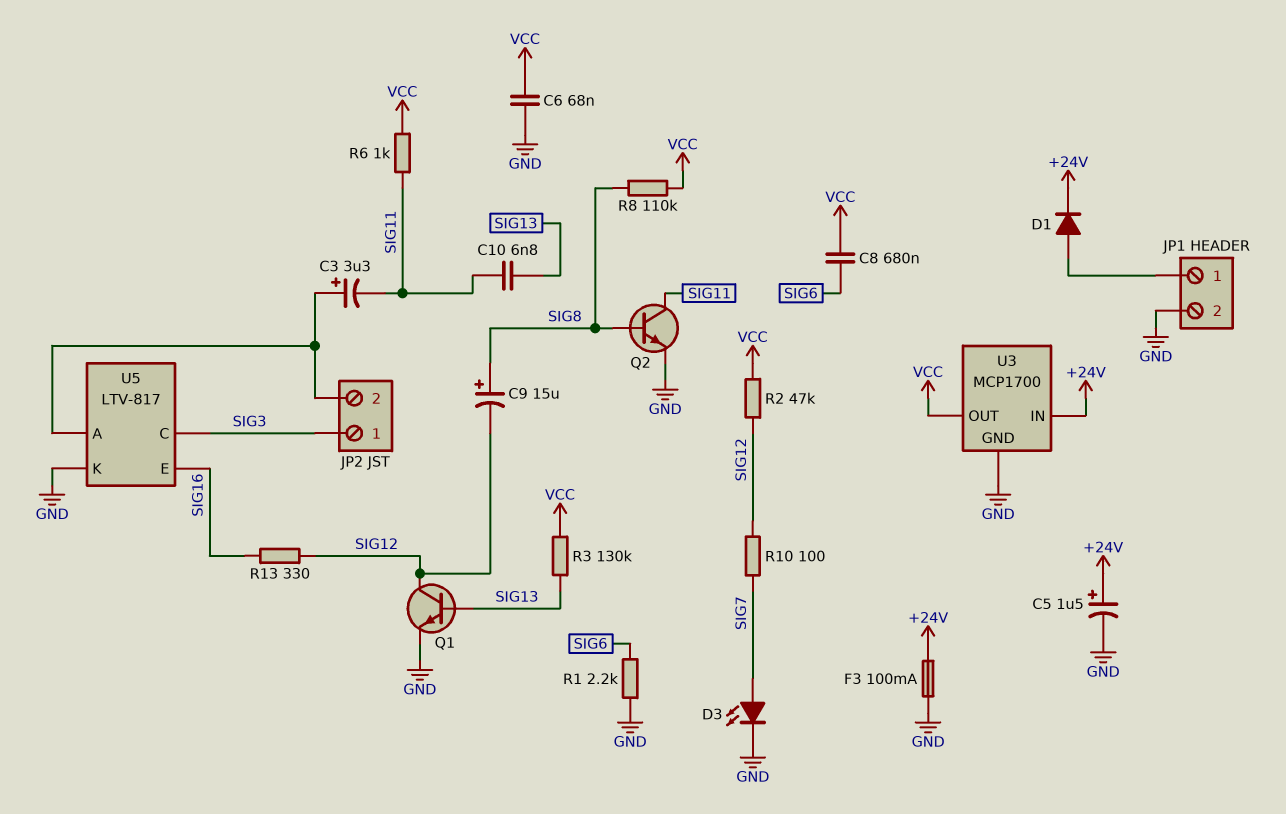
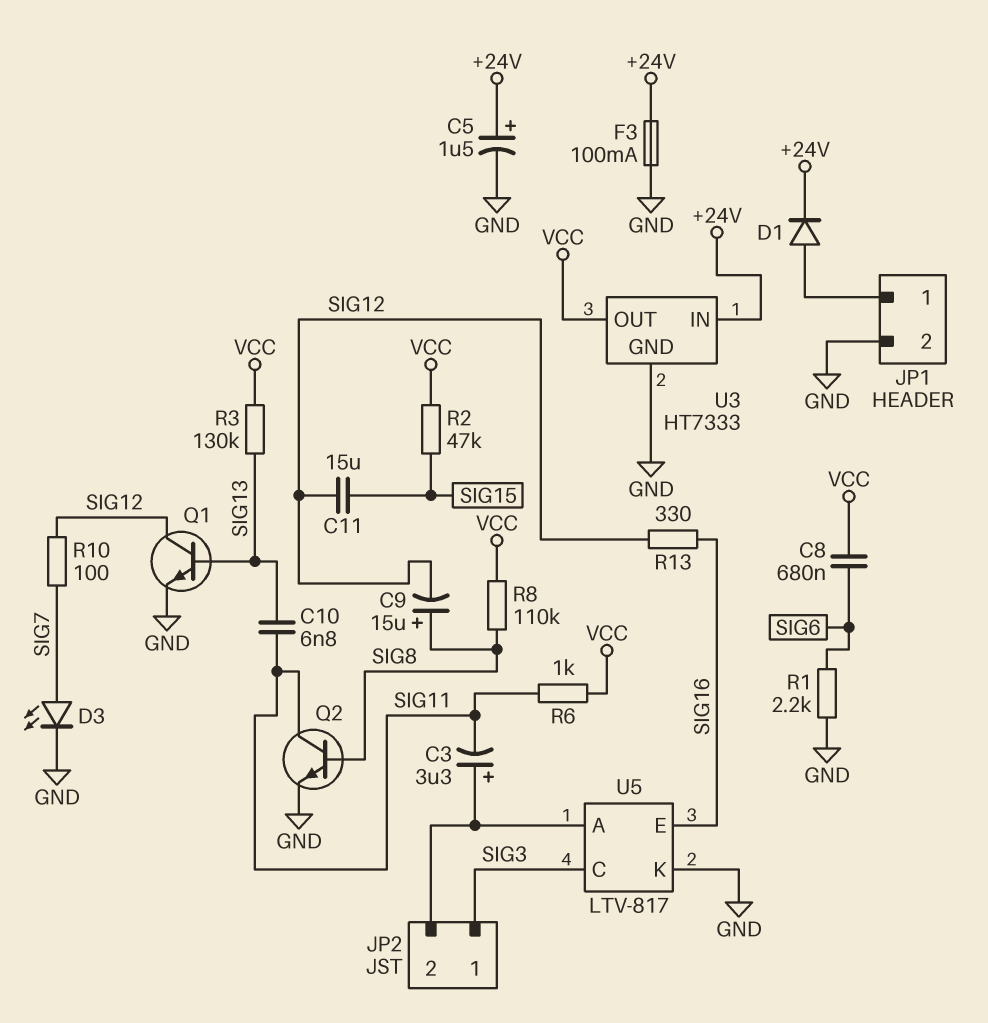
C6: 68nF (GND, VCC) -> none
C11: none -> 15uF (SIG12, SIG15)
R2: 47k (SIG12, VCC) -> 47k (SIG15, VCC)
U3: MCP1700 -> HT7333

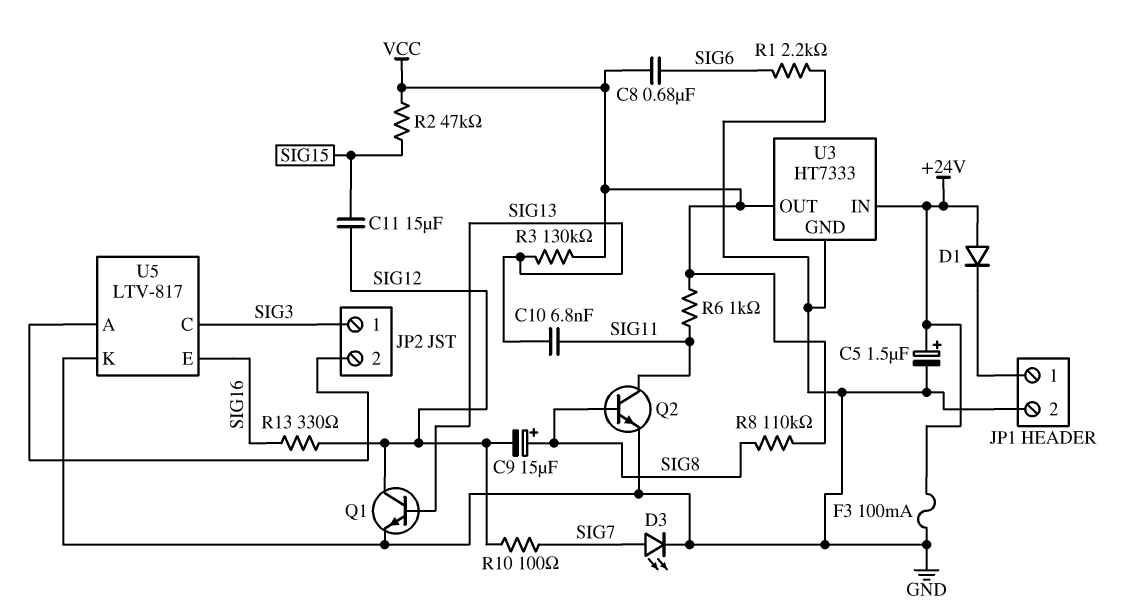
C3: 3.3uF (plus JP2/2, minus SIG11) -> none
D1: diode (A JP1/1, K +24V) -> diode (A +24V, K JP1/1)

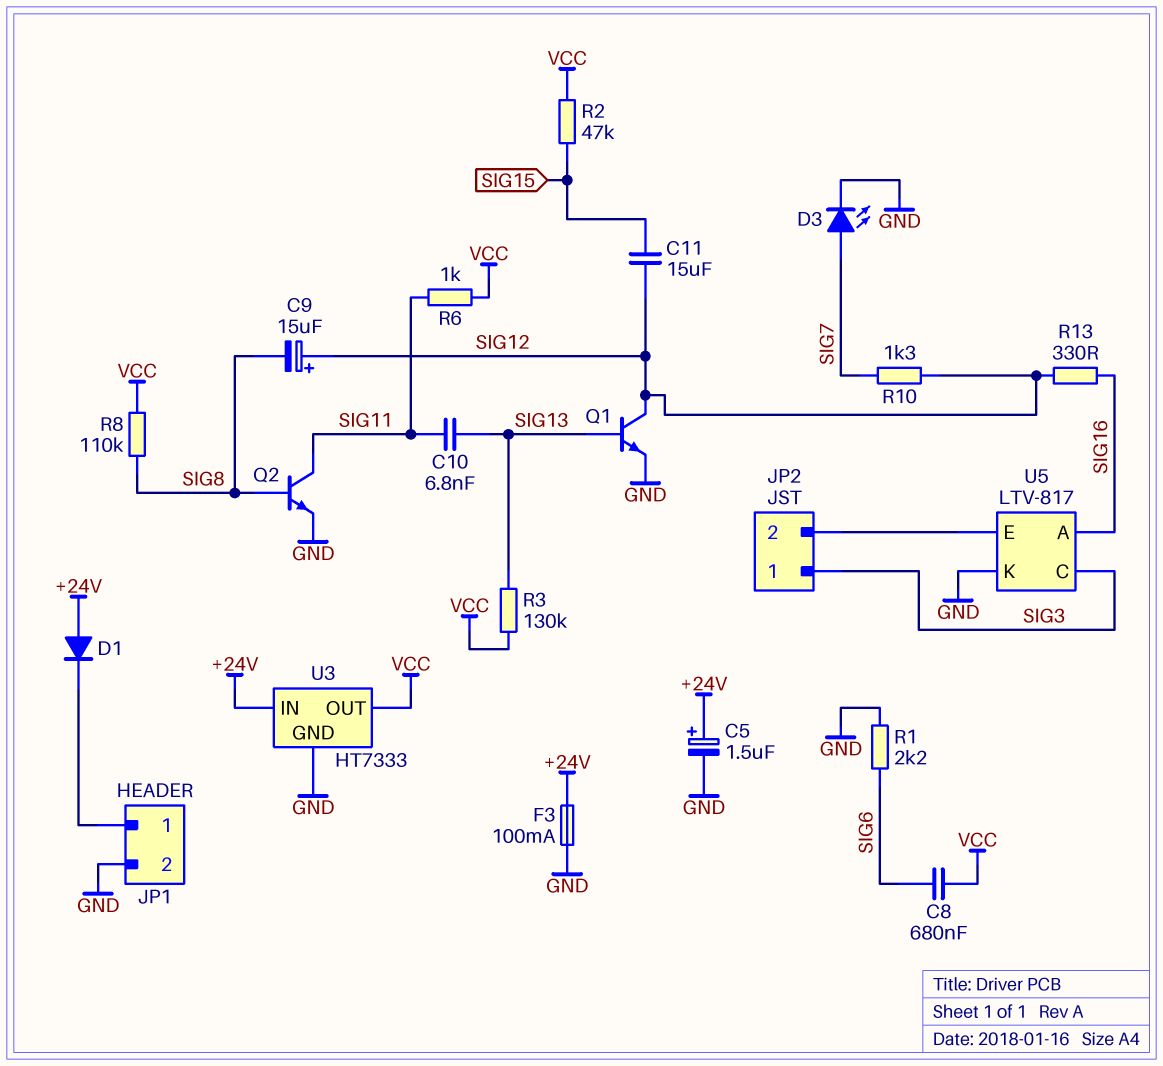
C9: 15uF (plus SIG8, minus SIG12) -> 15uF (plus SIG12, minus SIG8)
R10: 100 (SIG7, SIG12) -> 1.3k (SIG7, SIG12)
U5 pin A: JP2/2 -> SIG16
U5 pin E: SIG16 -> JP2/2

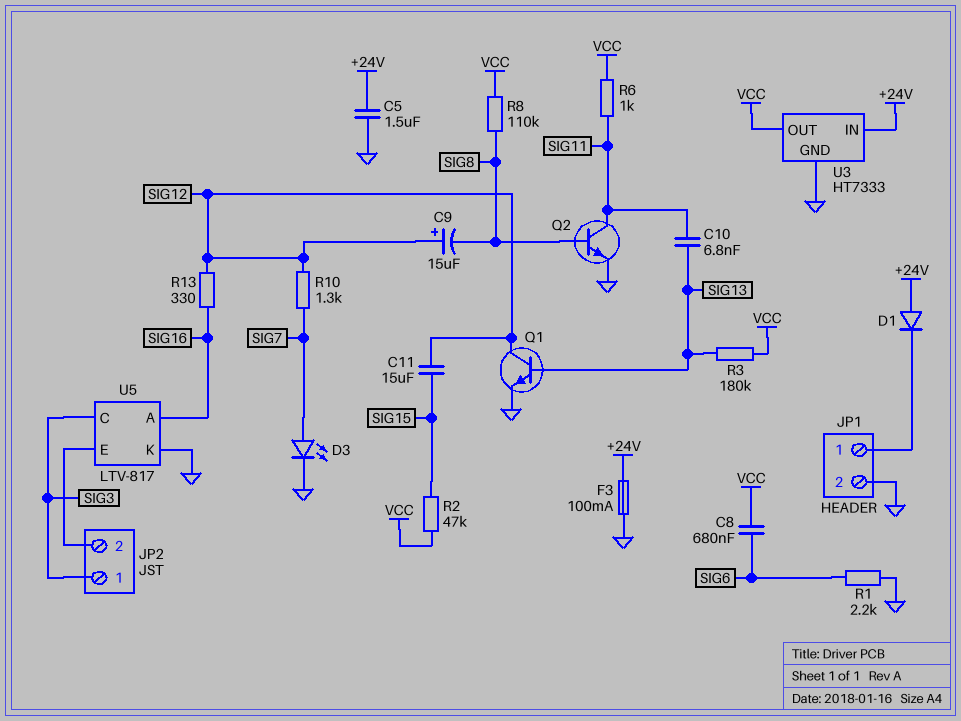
C5: 1.5uF (plus +24V, minus GND) -> 1.5uF (+24V, GND)
R3: 130k (SIG13, VCC) -> 180k (SIG13, VCC)

